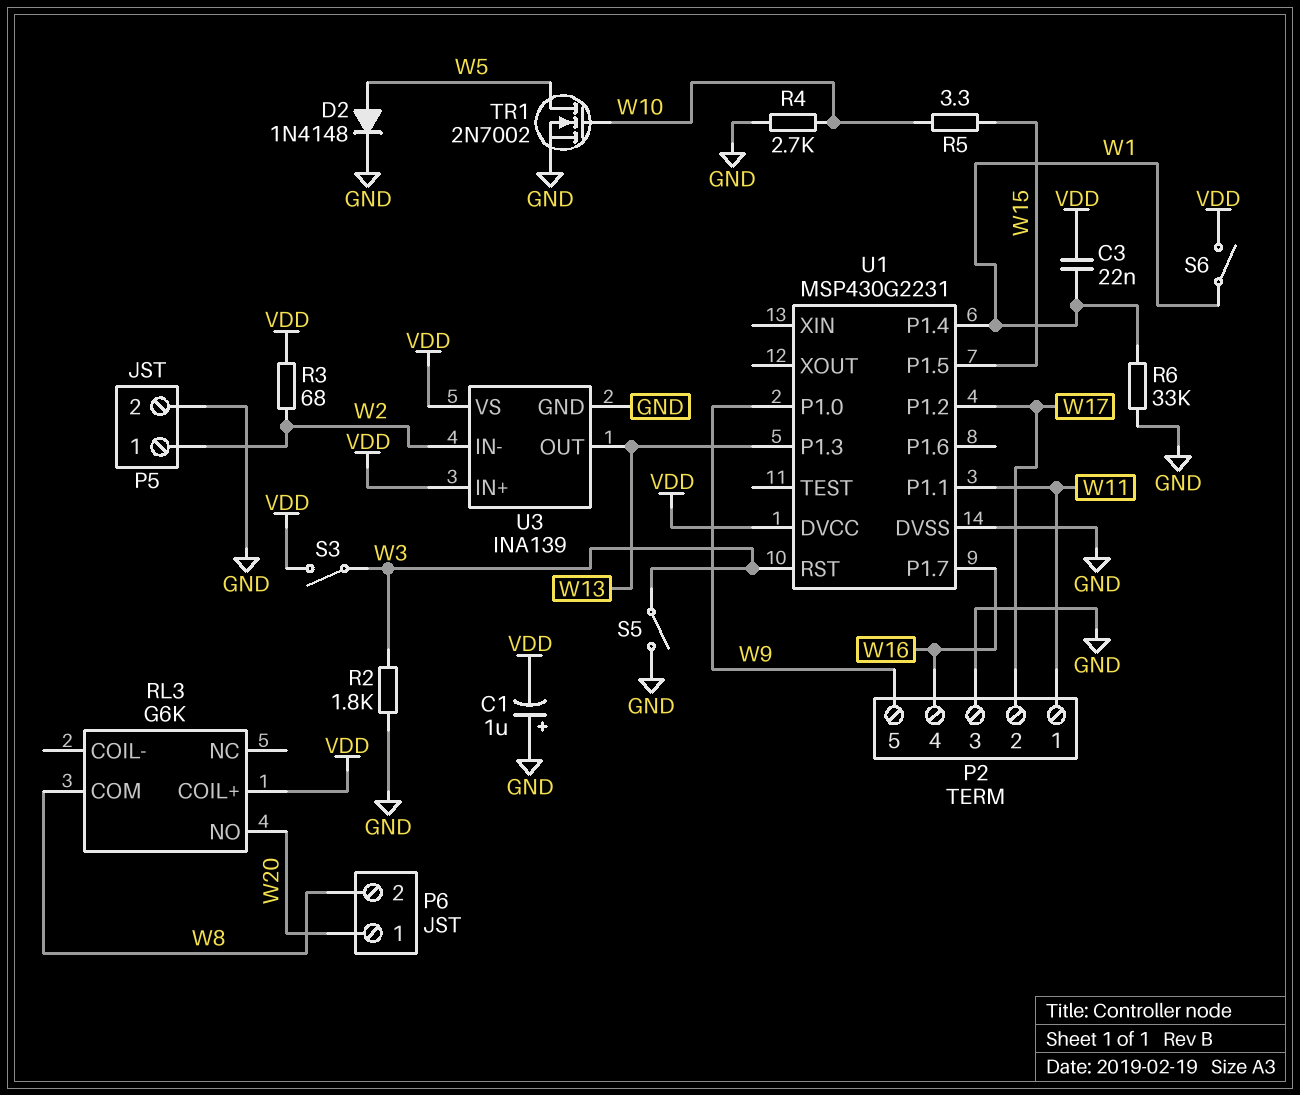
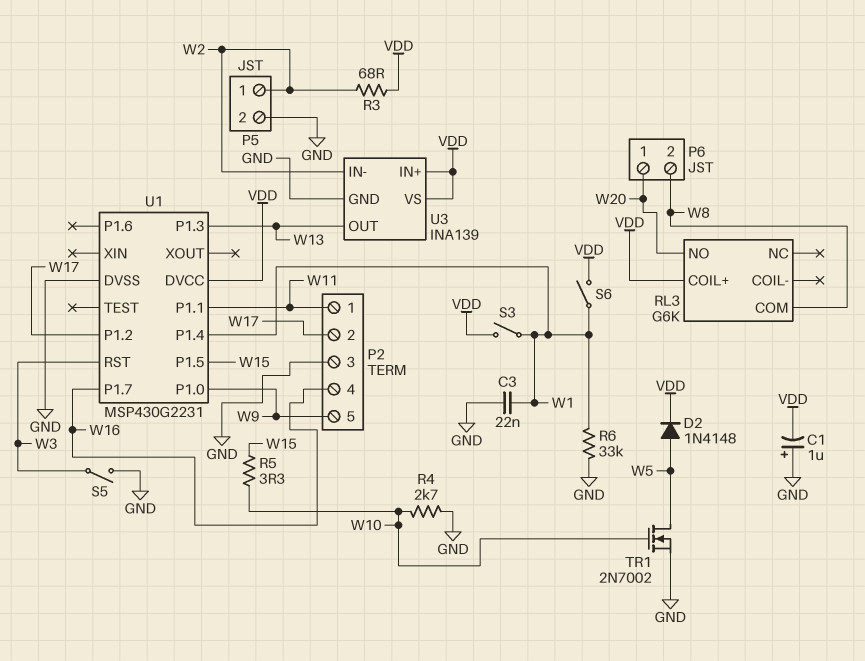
C3: 22nF (VDD, W1) -> 22nF (GND, W1)
D2: diode 1N4148 (A W5, K GND) -> diode 1N4148 (A W5, K VDD)
R2: 1.8k (GND, W3) -> none
S3: switch (VDD, W3) -> switch (VDD, W1)

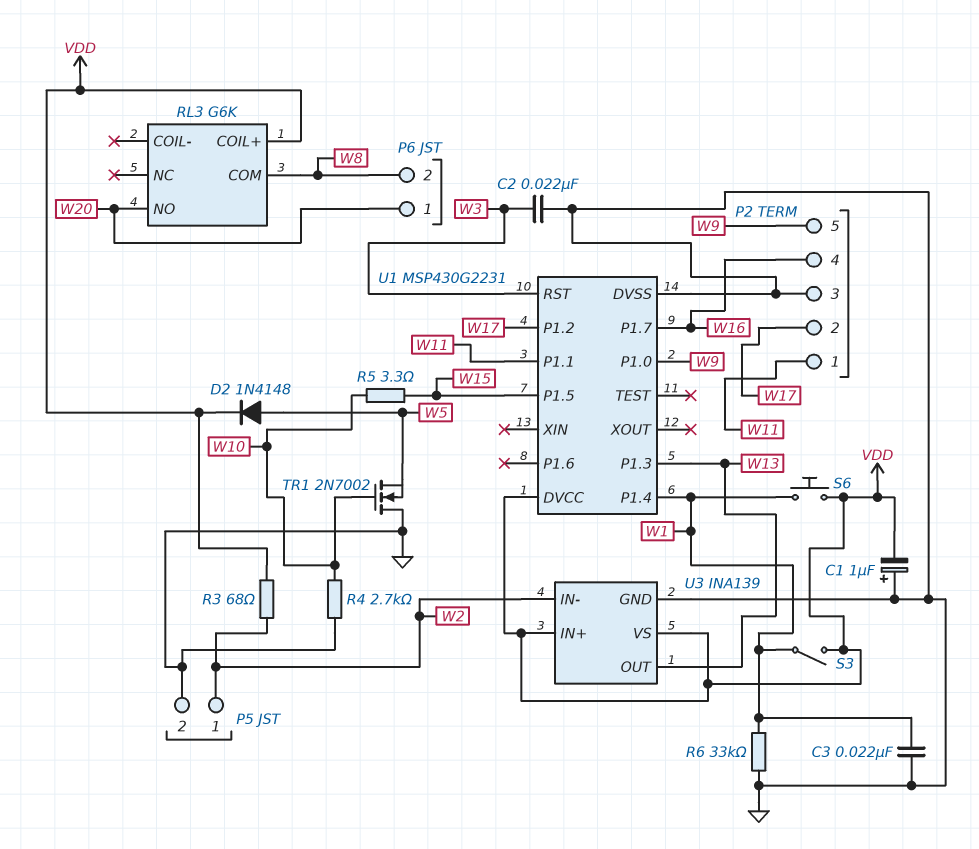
C2: none -> 22nF (GND, W3)
S5: switch (GND, W3) -> none
S6: switch (VDD, W1) -> button (VDD, W1)
TR1: NMOS 2N7002 (G W10, D W5, S GND) -> NMOS 2N7002 (G W10, D GND, S W5)

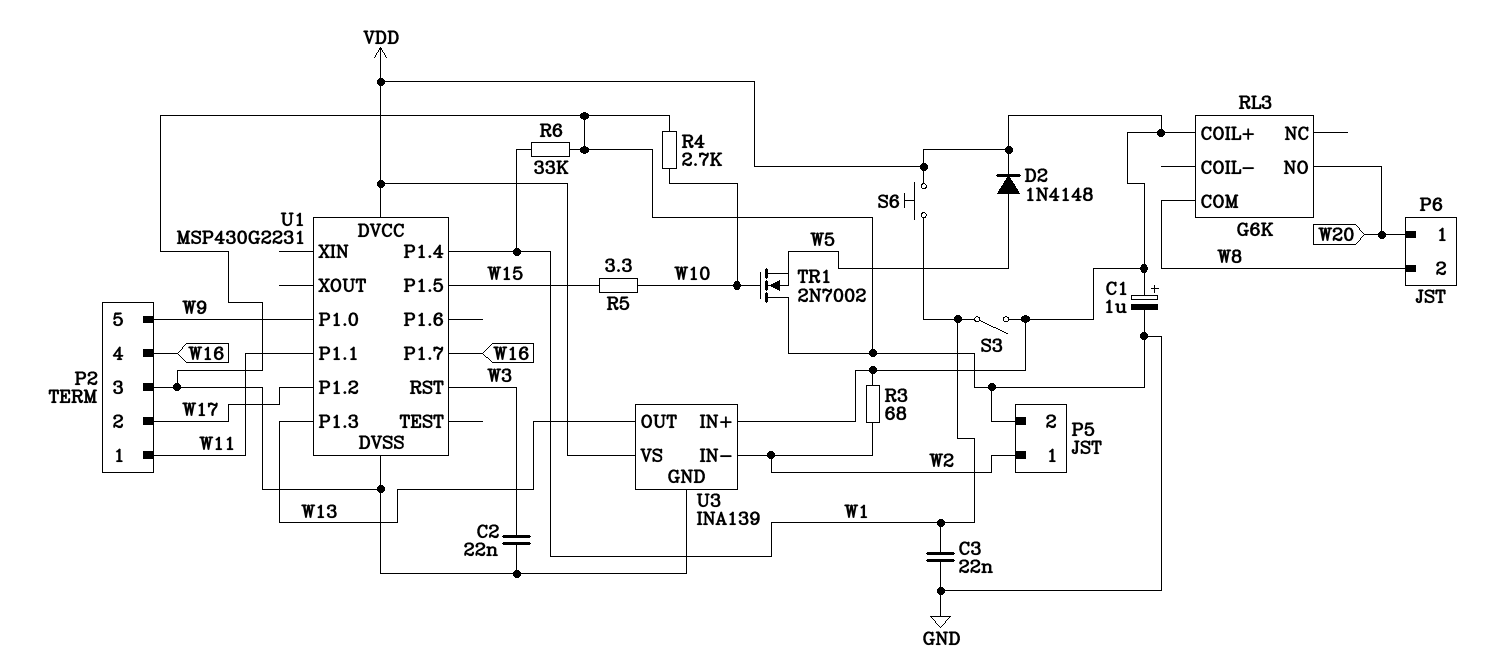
C1: 1uF (plus GND, minus VDD) -> 1uF (plus VDD, minus GND)

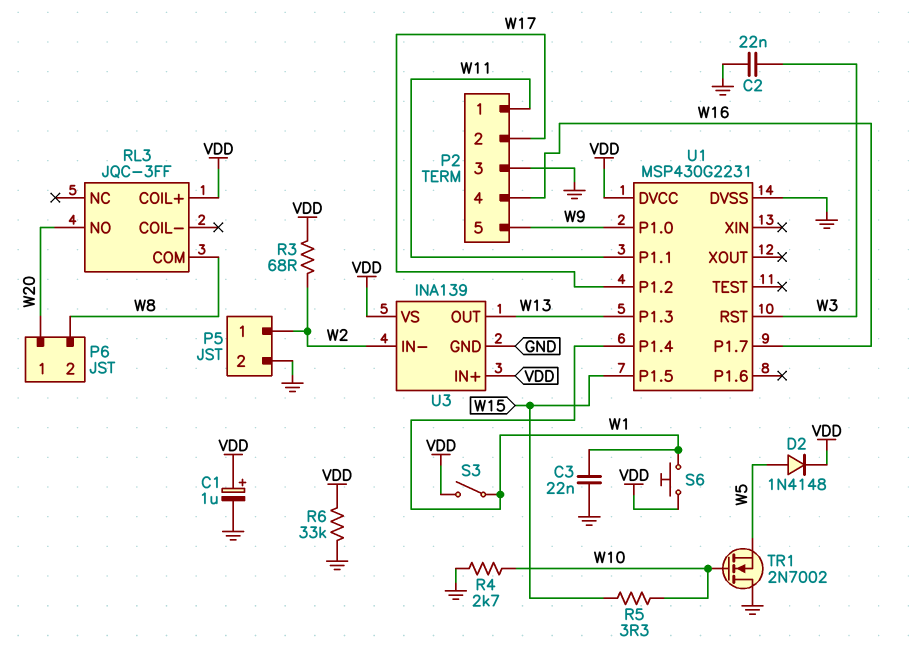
R6: 33k (GND, W1) -> 33k (GND, VDD)
RL3: G6K -> JQC-3FF

